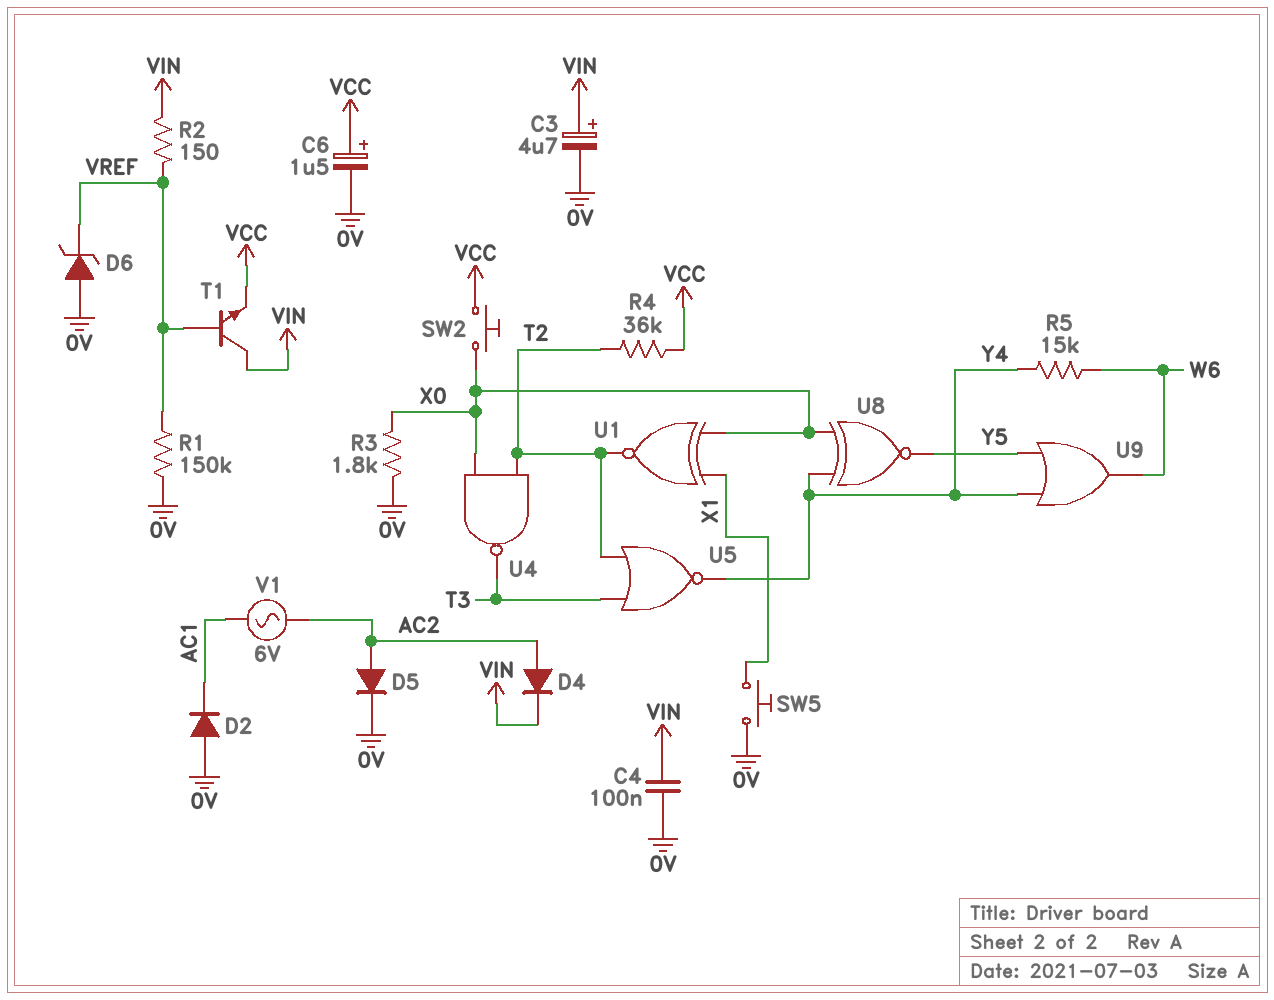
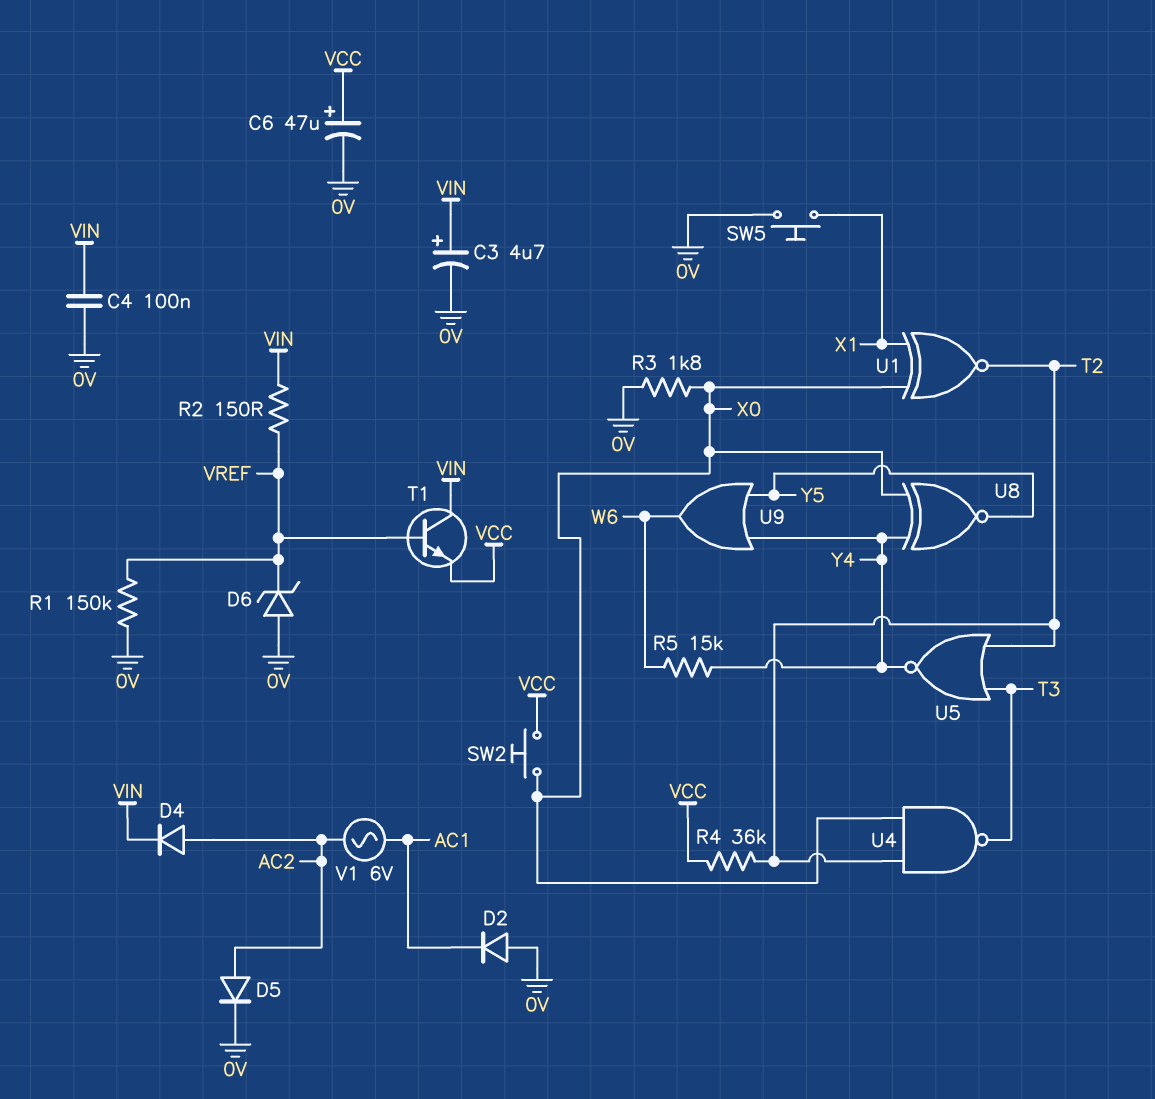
C6: 1.5uF (plus VCC, minus 0V) -> 47uF (plus VCC, minus 0V)

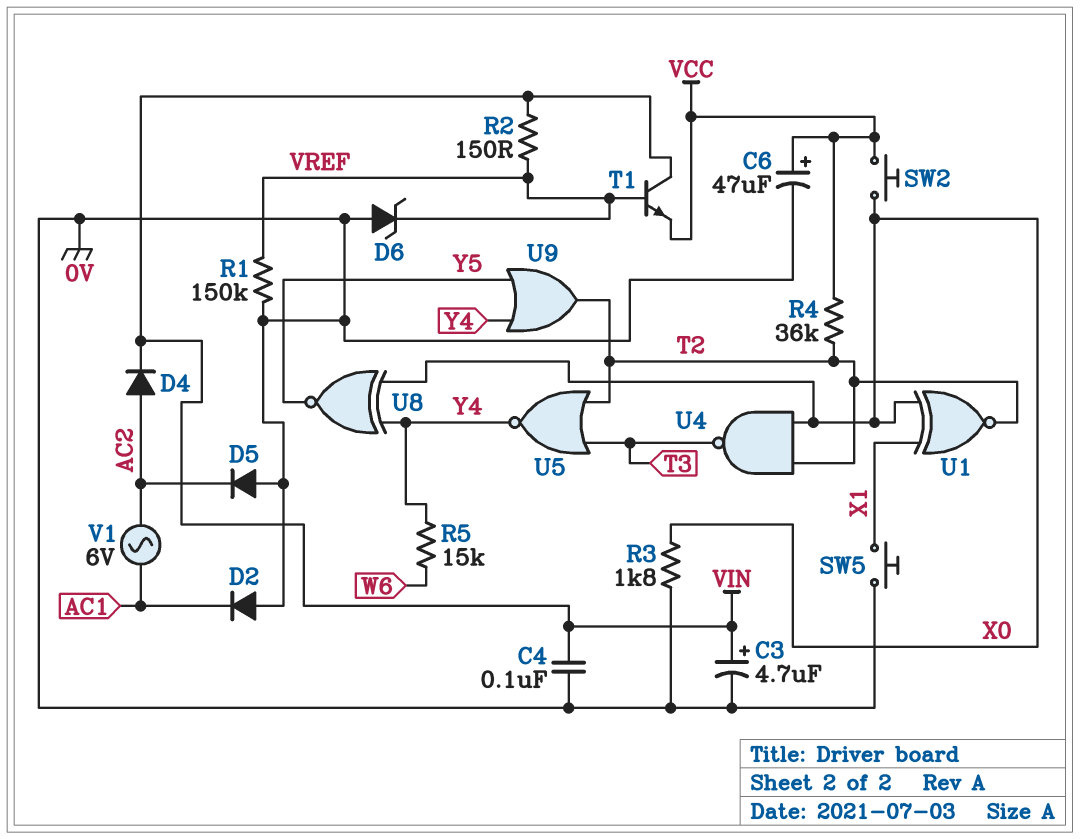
D5: diode (A AC2, K 0V) -> diode (A 0V, K AC2)
U9: OR (in Y4, in Y5, out W6) -> OR (in Y4, in Y5, out T2)

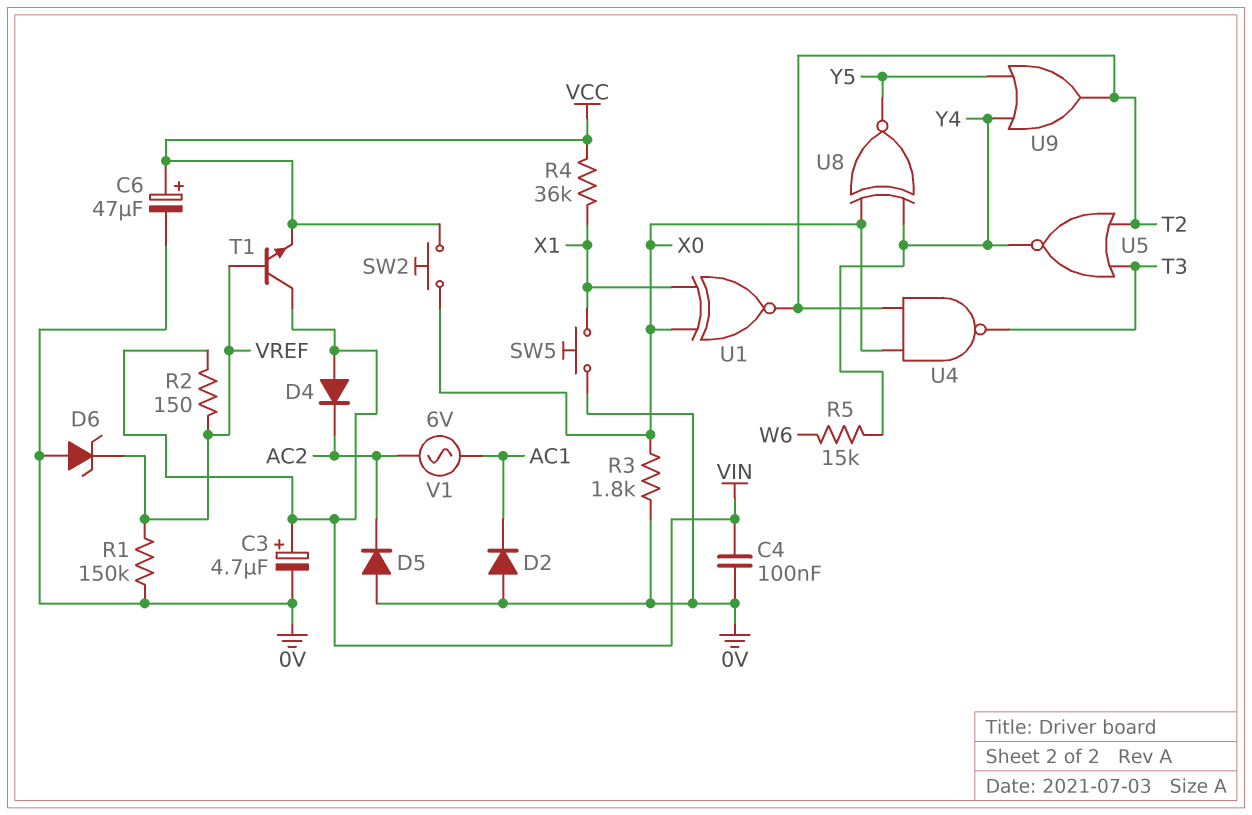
D4: diode (A AC2, K VIN) -> diode (A VIN, K AC2)
R4: 36k (T2, VCC) -> 36k (VCC, X1)

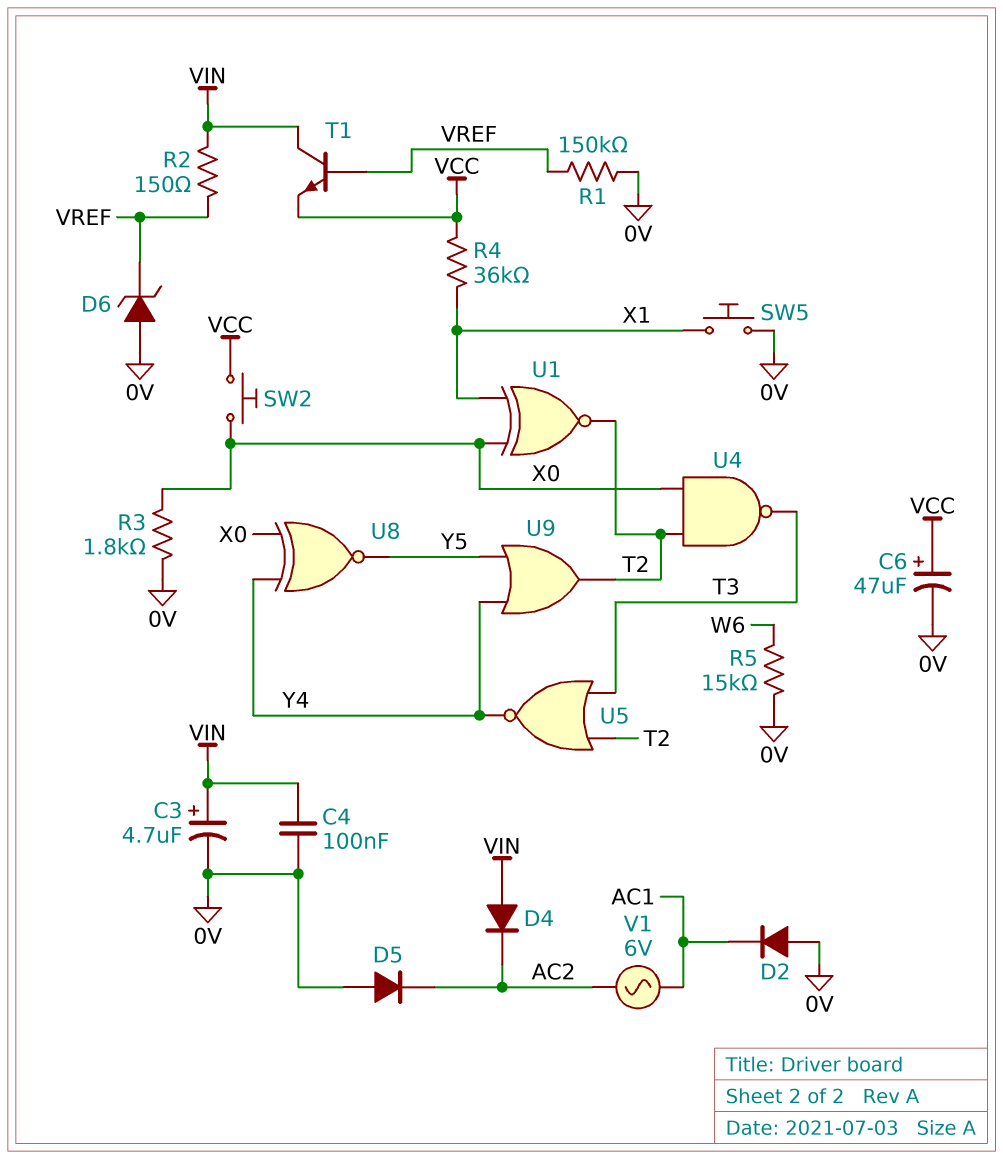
R5: 15k (W6, Y4) -> 15k (0V, W6)

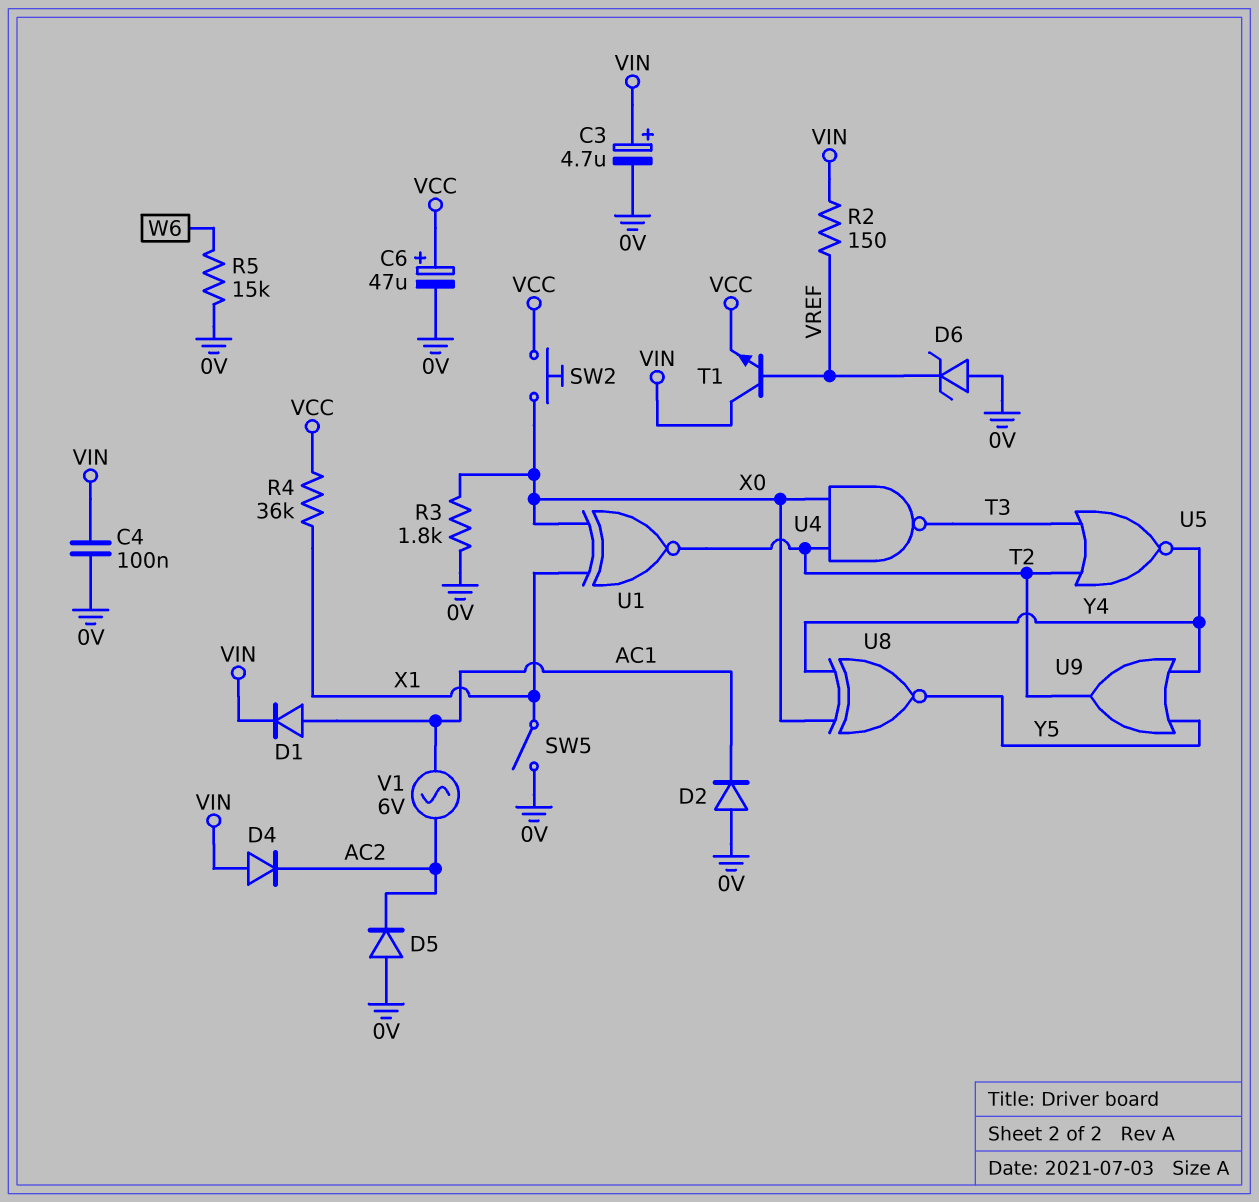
D1: none -> diode (A AC1, K VIN)
R1: 150k (0V, VREF) -> none
SW5: button (0V, X1) -> switch (0V, X1)

